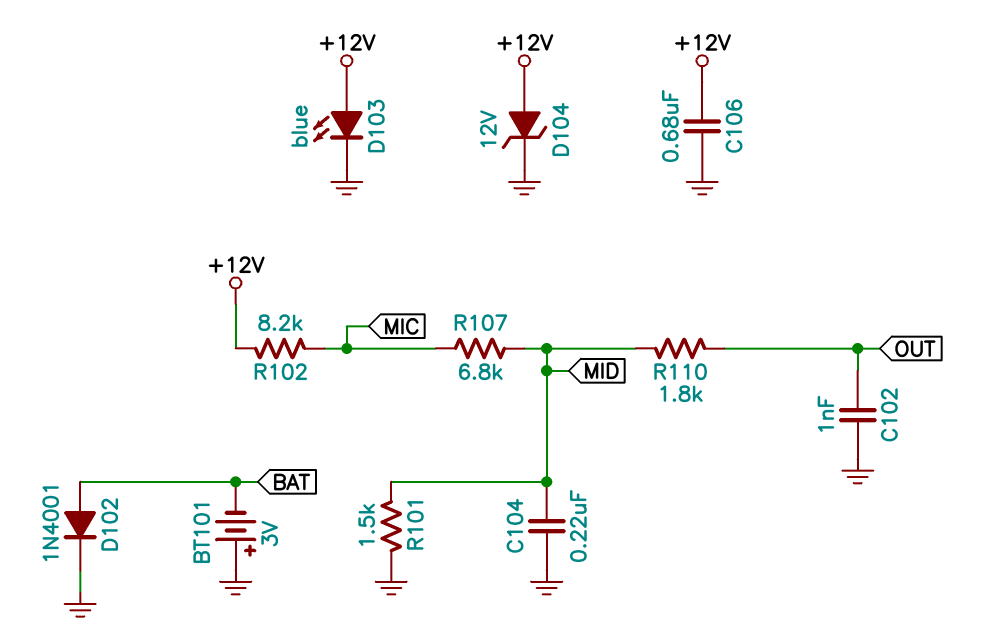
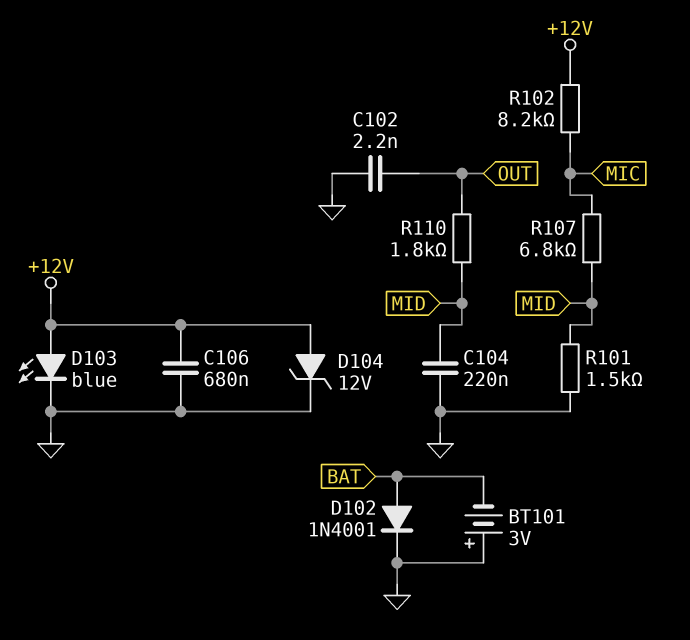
C102: 1nF (GND, OUT) -> 2.2nF (GND, OUT)

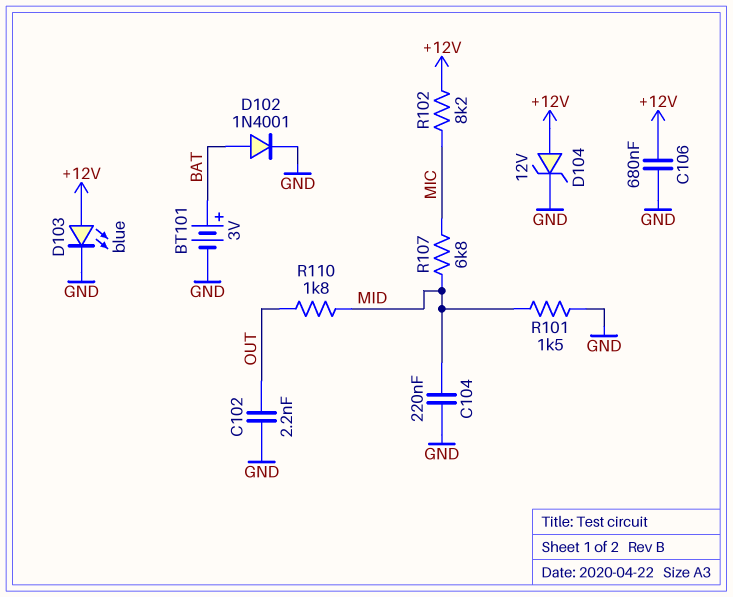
BT101: 3V (plus GND, minus BAT) -> 3V (plus BAT, minus GND)

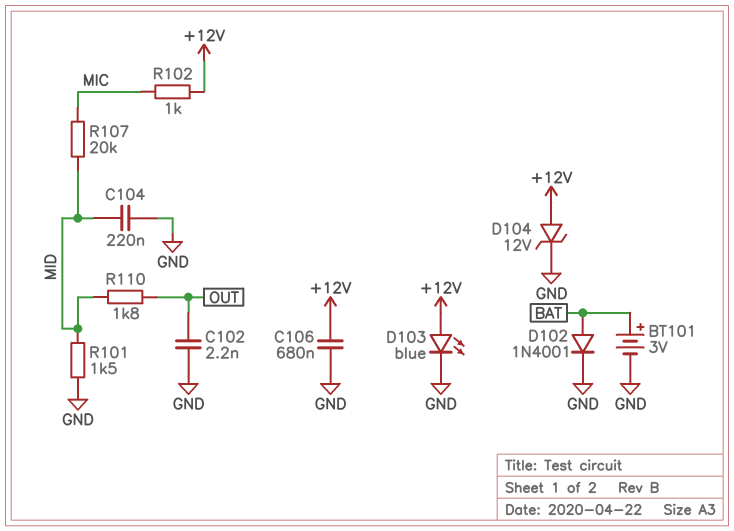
R102: 8.2k (+12V, MIC) -> 1k (+12V, MIC)
R107: 6.8k (MIC, MID) -> 20k (MIC, MID)

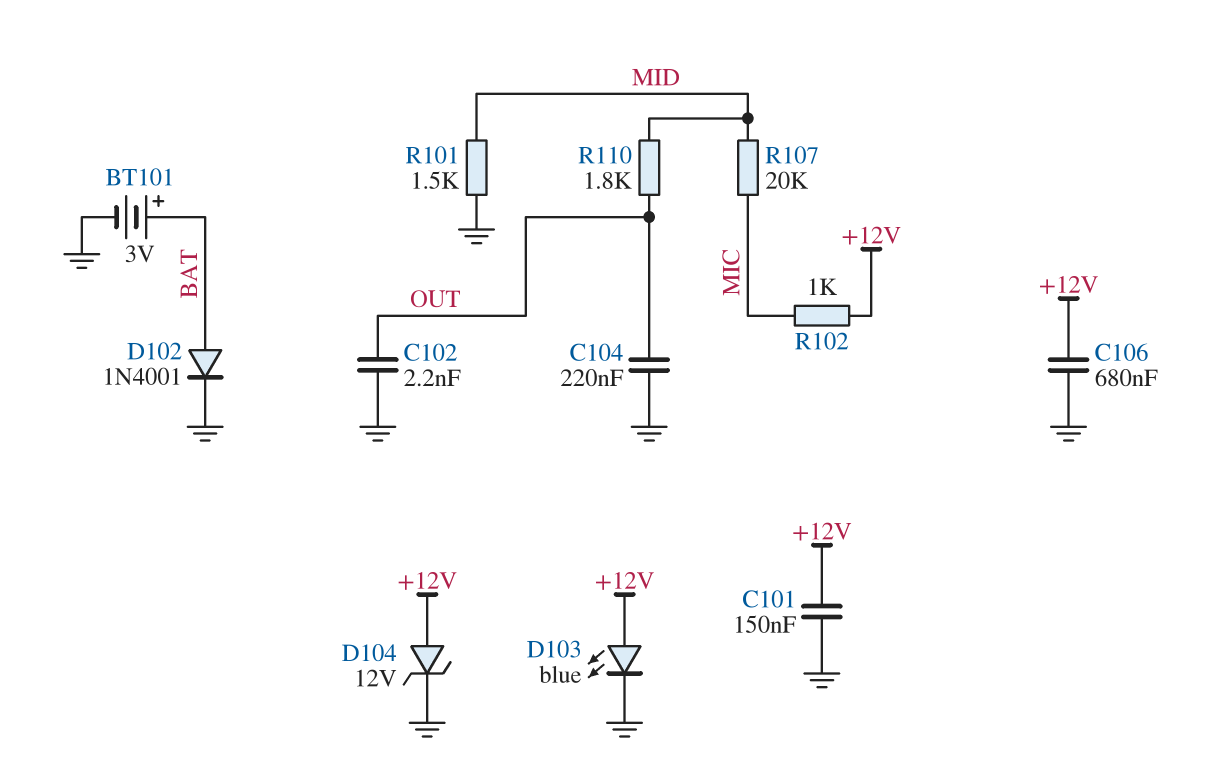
C101: none -> 150nF (+12V, GND)
C104: 220nF (GND, MID) -> 220nF (GND, OUT)

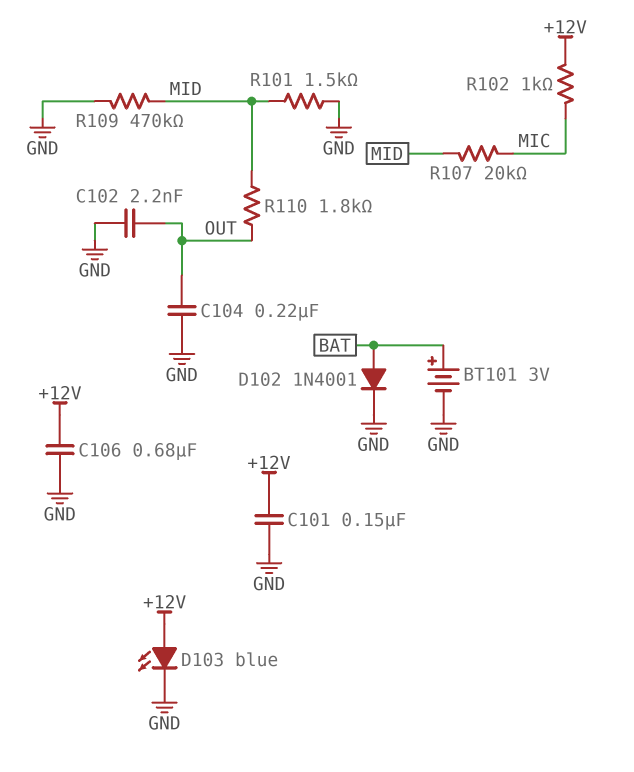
D104: zener 12V (A +12V, K GND) -> none
R109: none -> 470k (GND, MID)

